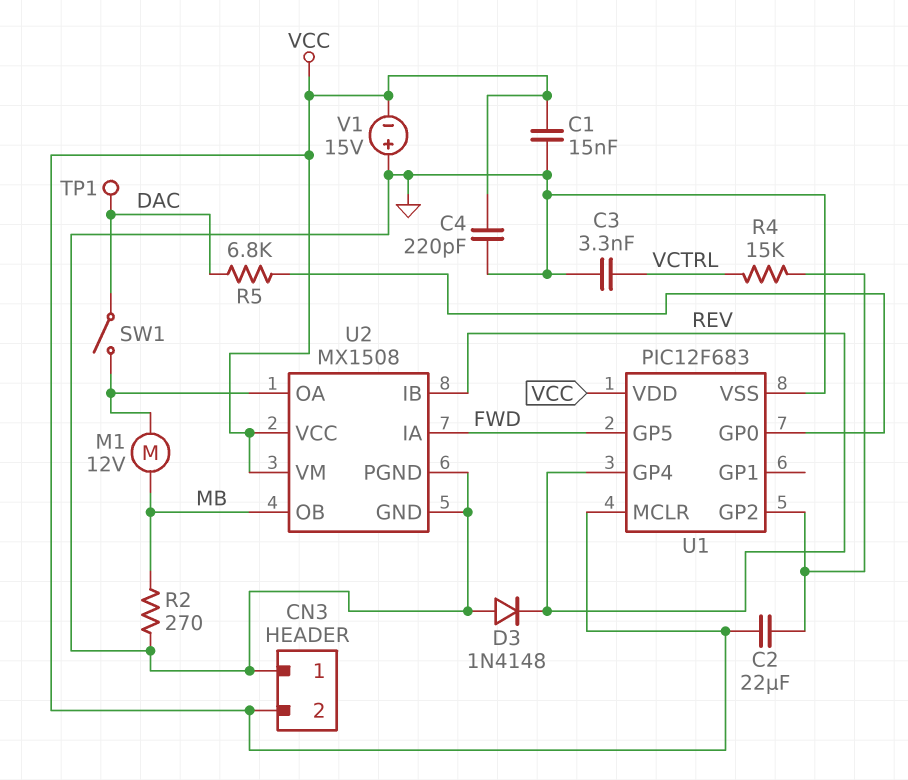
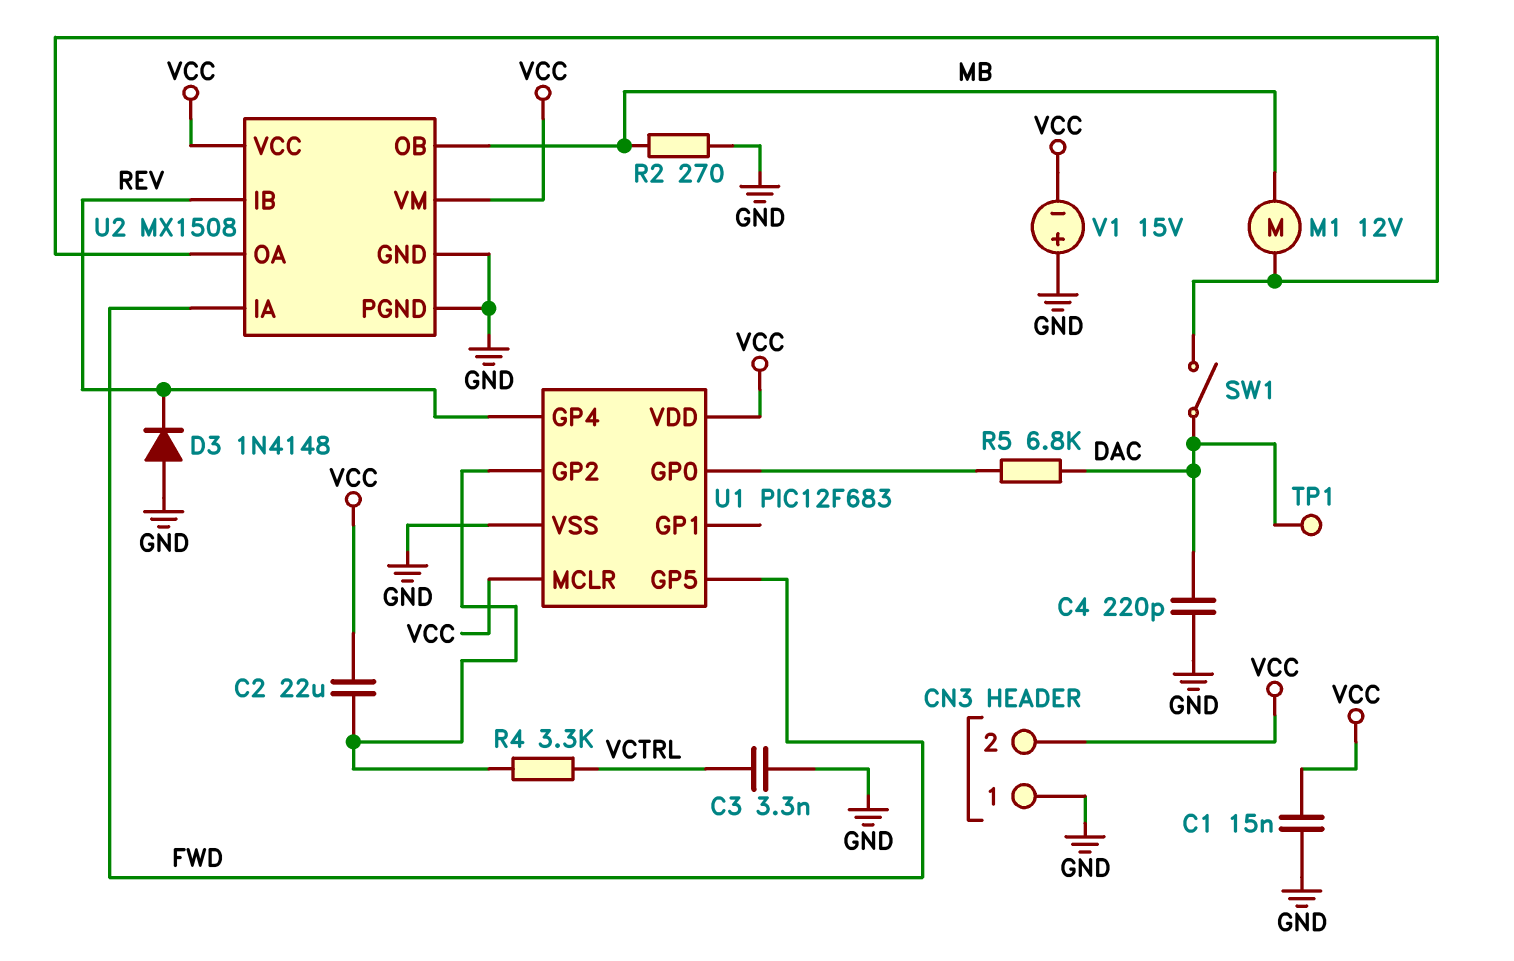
C4: 220pF (GND, VCC) -> 220pF (DAC, GND)
R4: 15k (U1/GP2, VCTRL) -> 3.3k (U1/GP2, VCTRL)

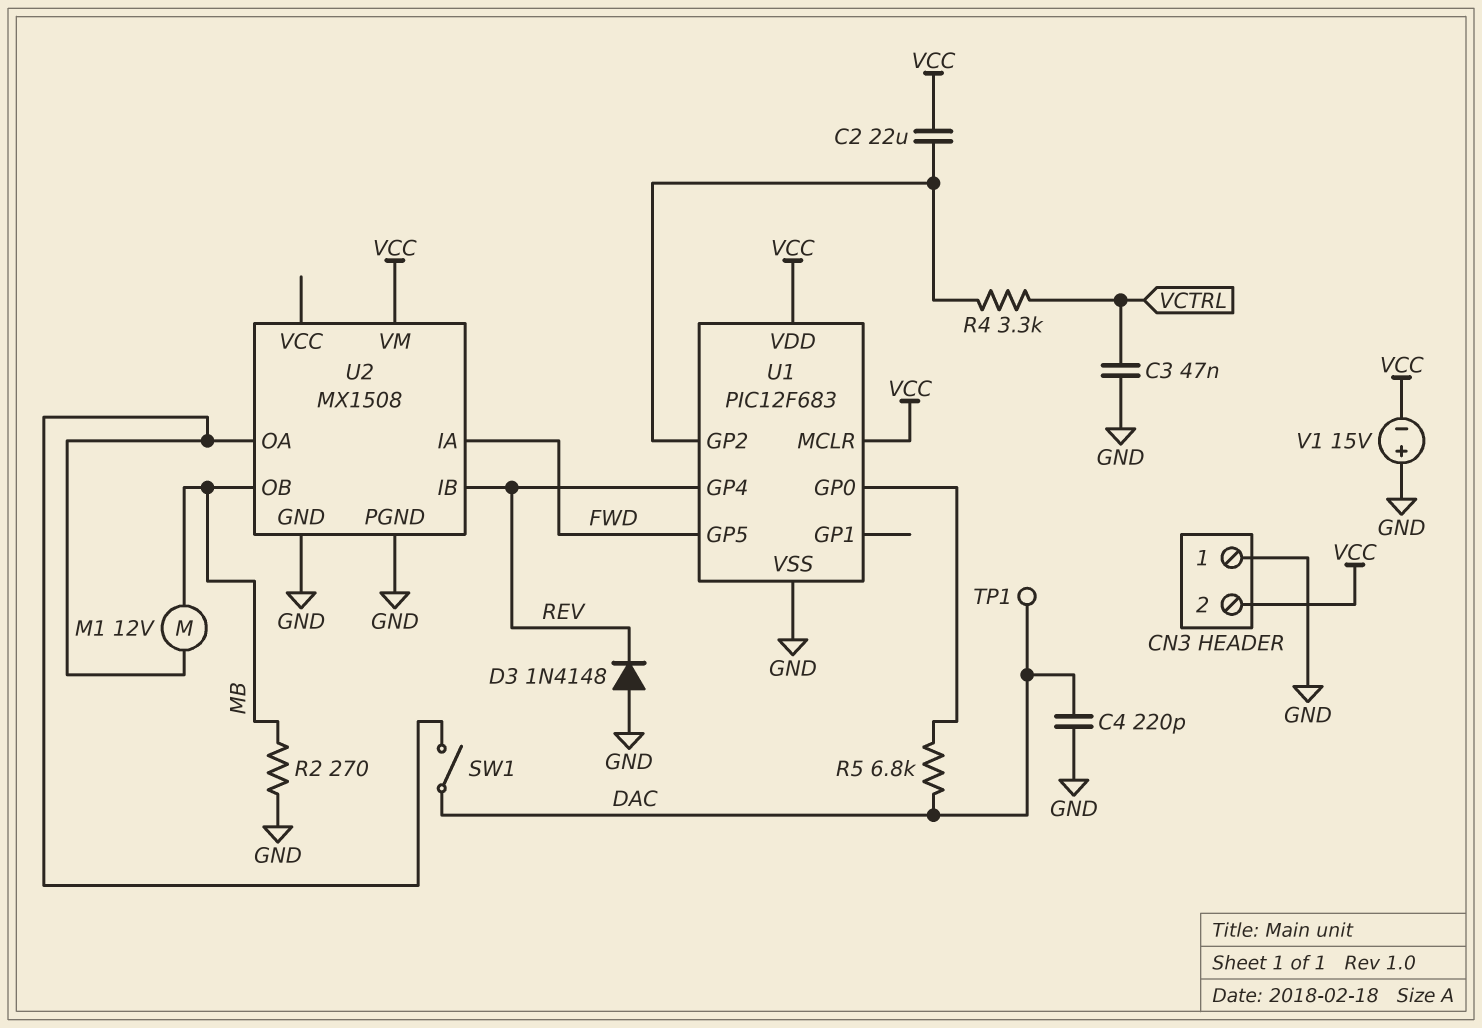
C1: 15nF (GND, VCC) -> none
C3: 3.3nF (GND, VCTRL) -> 47nF (GND, VCTRL)
U2 pin VCC: VCC -> none

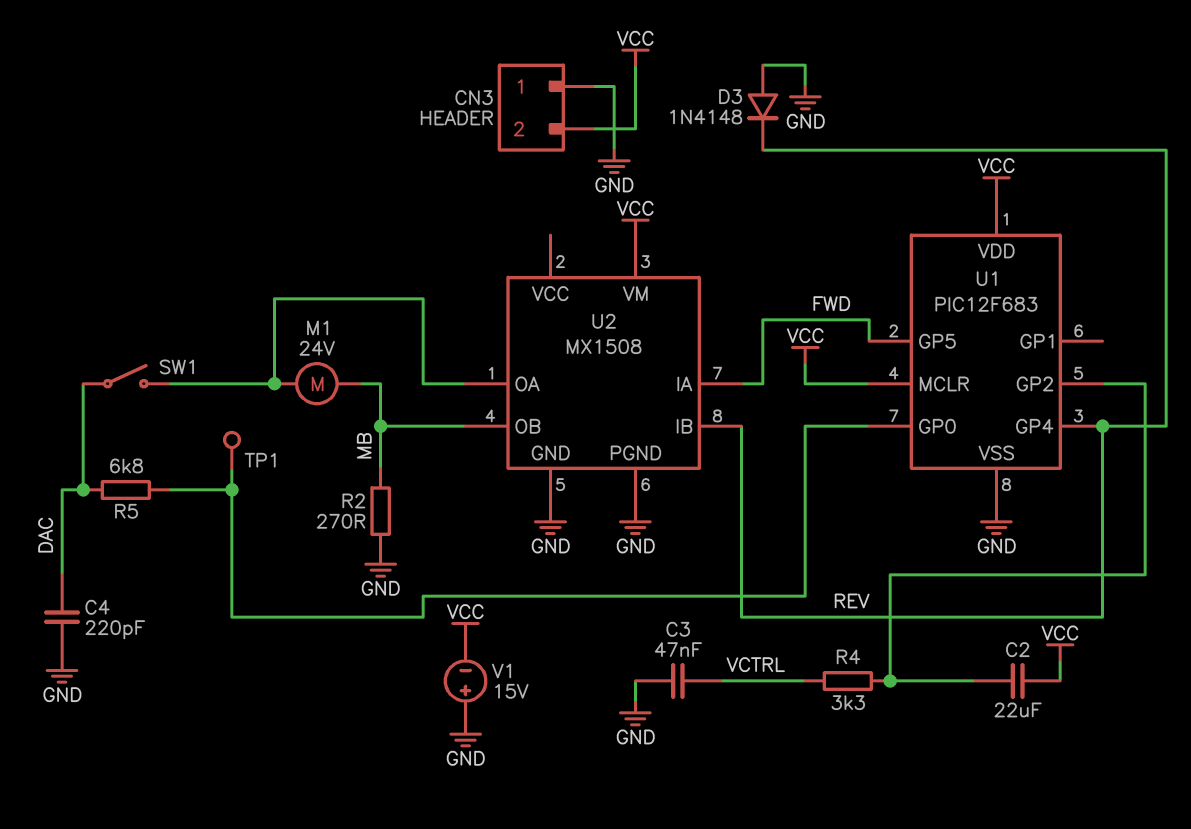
M1: motor 12V (MB, U2/OA) -> motor 24V (MB, U2/OA)
TP1: test point (DAC) -> test point (U1/GP0)

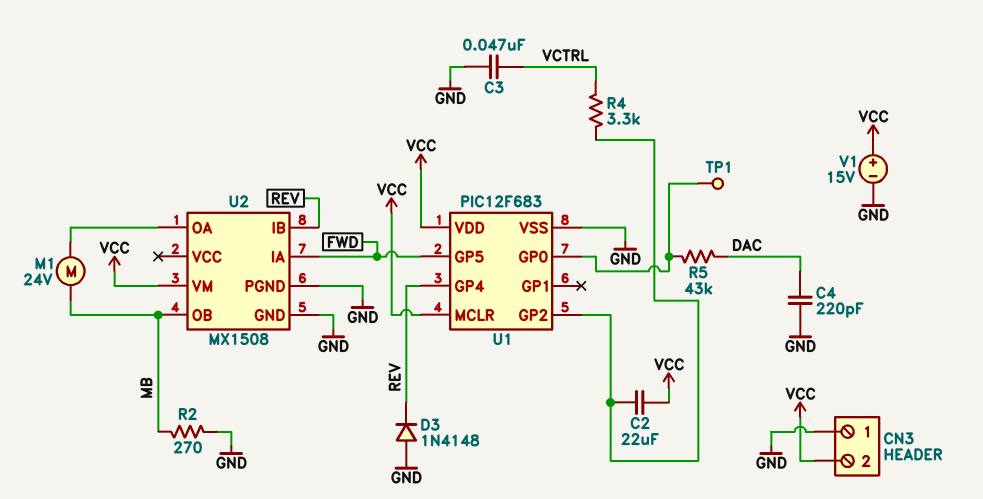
R5: 6.8k (DAC, U1/GP0) -> 43k (DAC, U1/GP0)
SW1: switch (DAC, U2/OA) -> none
V1: 15V (plus GND, minus VCC) -> 15V (plus VCC, minus GND)

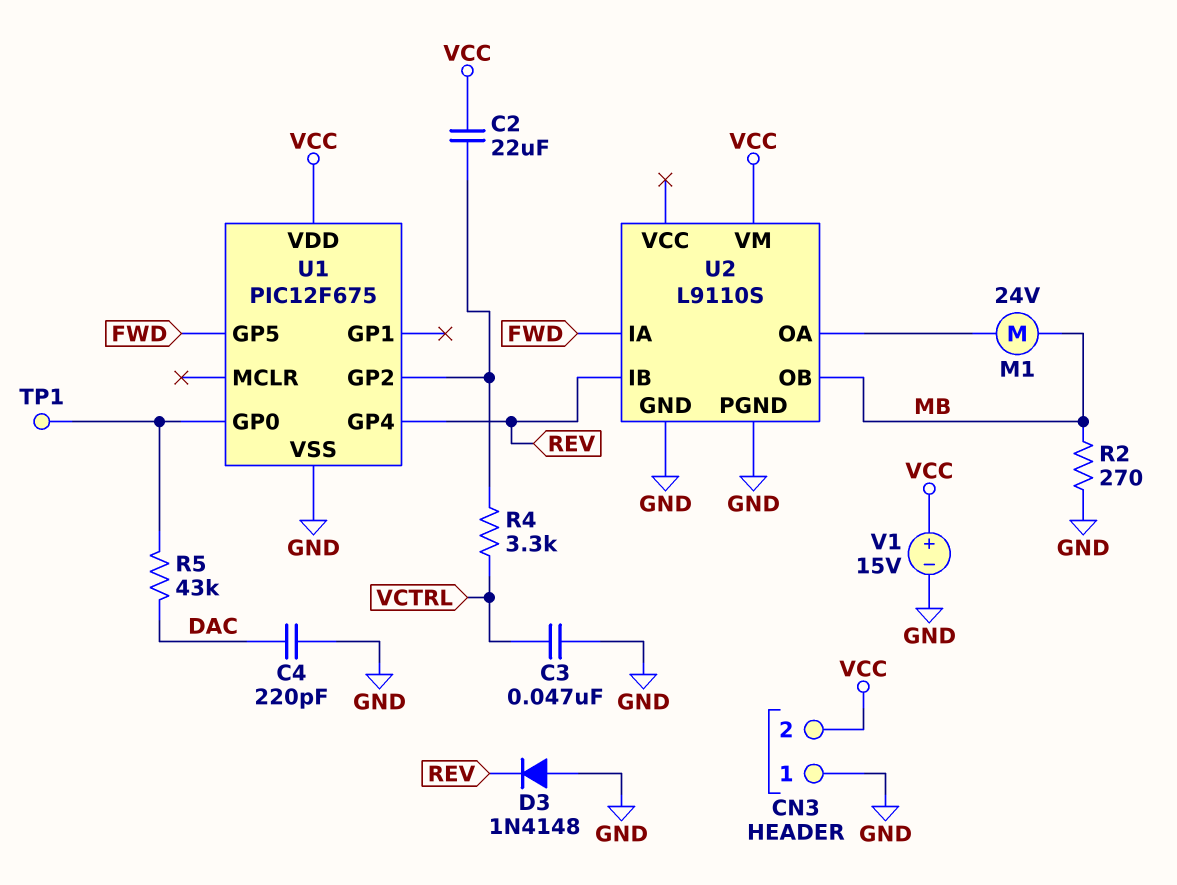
U1: PIC12F683 -> PIC12F675
U1 pin MCLR: VCC -> none
U2: MX1508 -> L9110S

